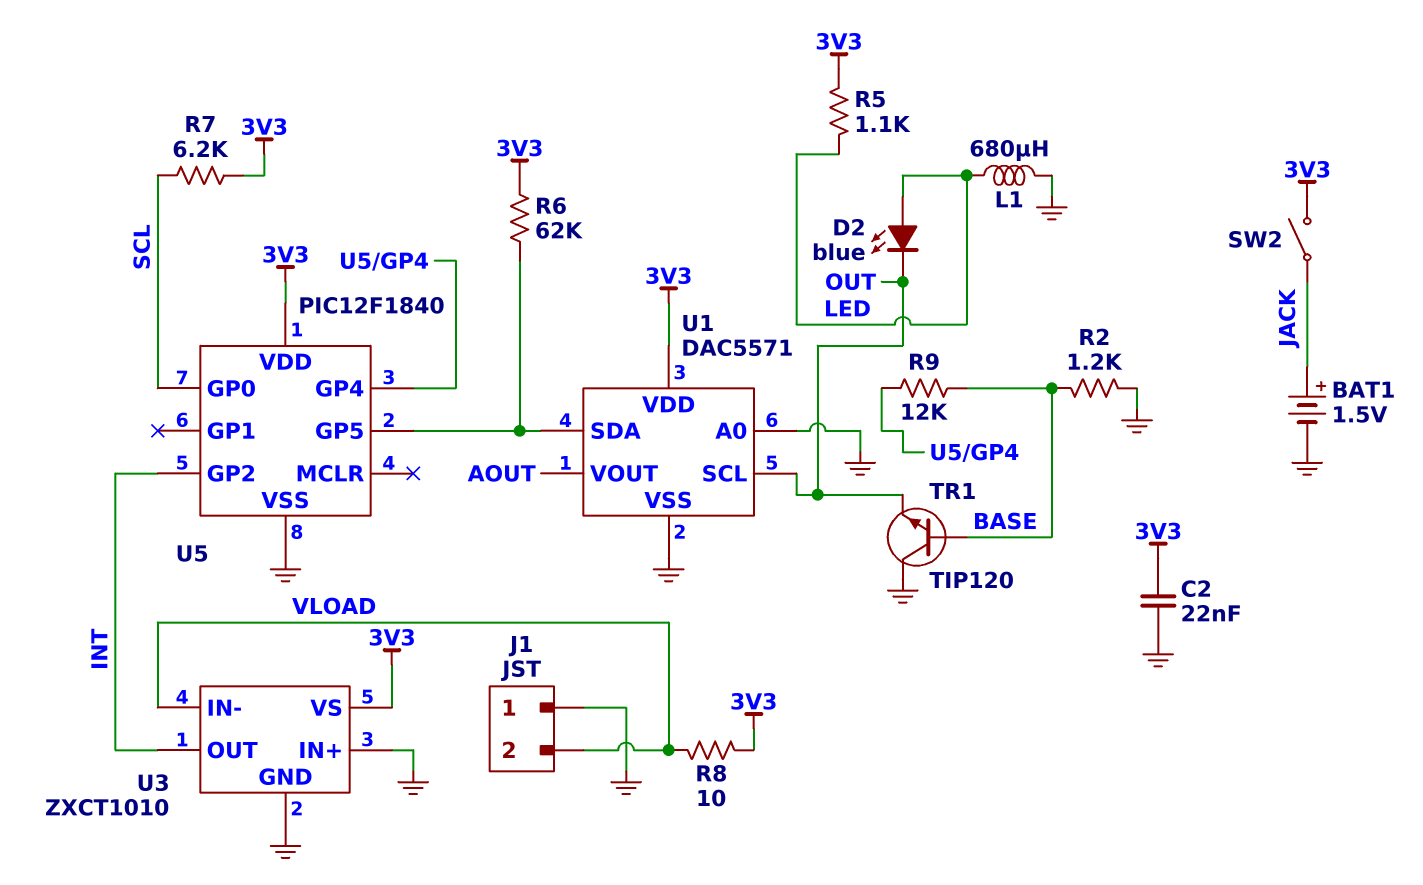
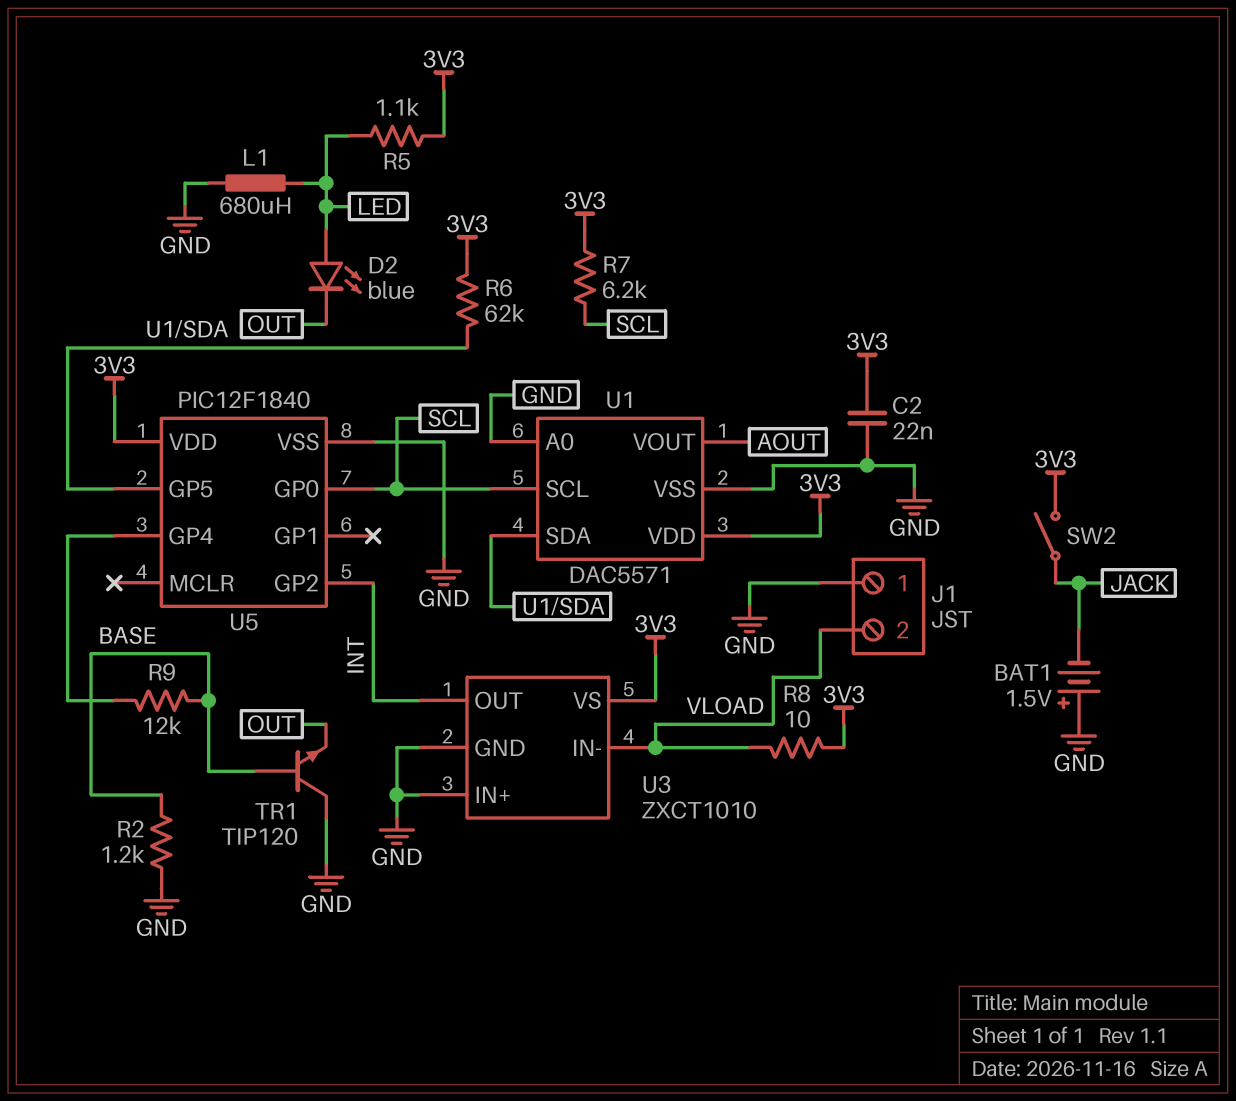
BAT1: 1.5V (plus JACK, minus GND) -> 1.5V (plus GND, minus JACK)
U1 pin SCL: OUT -> SCL

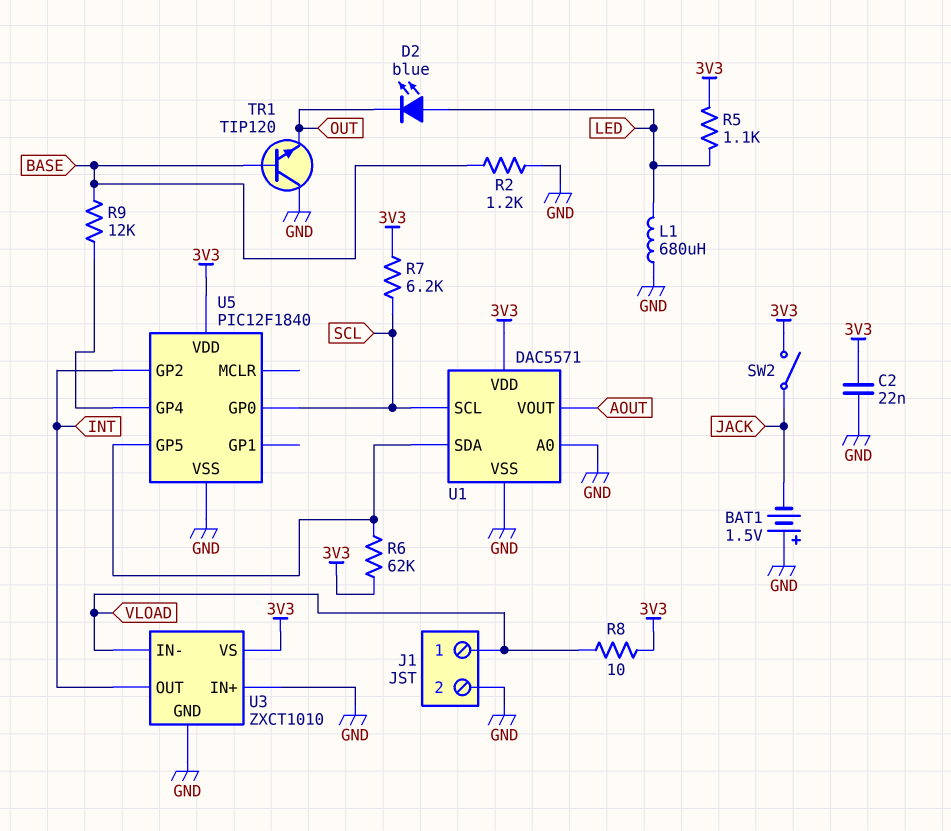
J1 pin 1: GND -> VLOAD
J1 pin 2: VLOAD -> GND

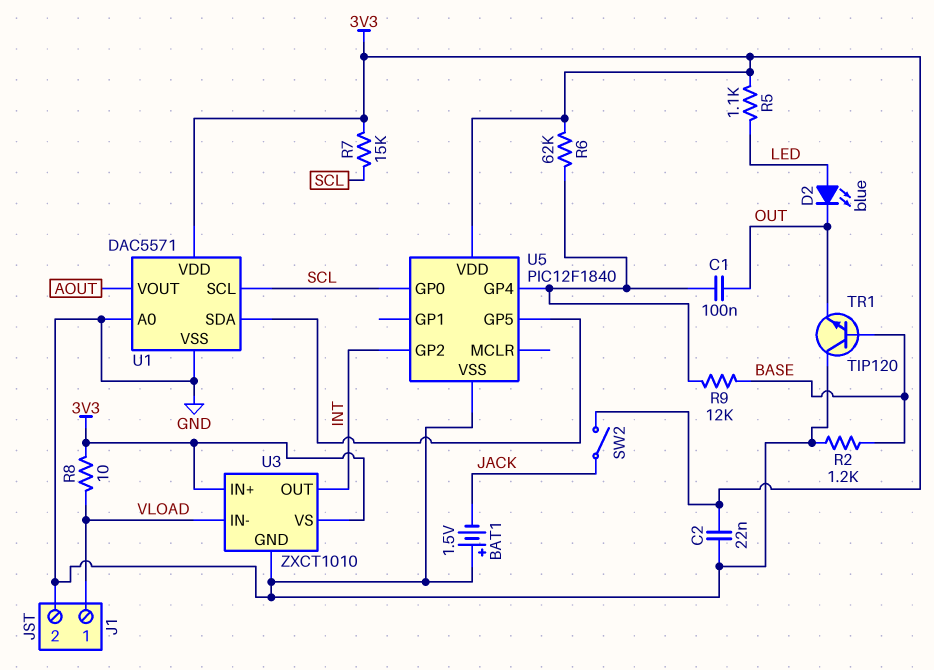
C1: none -> 100nF (OUT, U5/GP4)
L1: 680uH (GND, LED) -> none
R6: 62k (3V3, U1/SDA) -> 62k (3V3, U5/GP4)
R7: 6.2k (3V3, SCL) -> 15k (3V3, SCL)
U3 pin IN+: GND -> 3V3

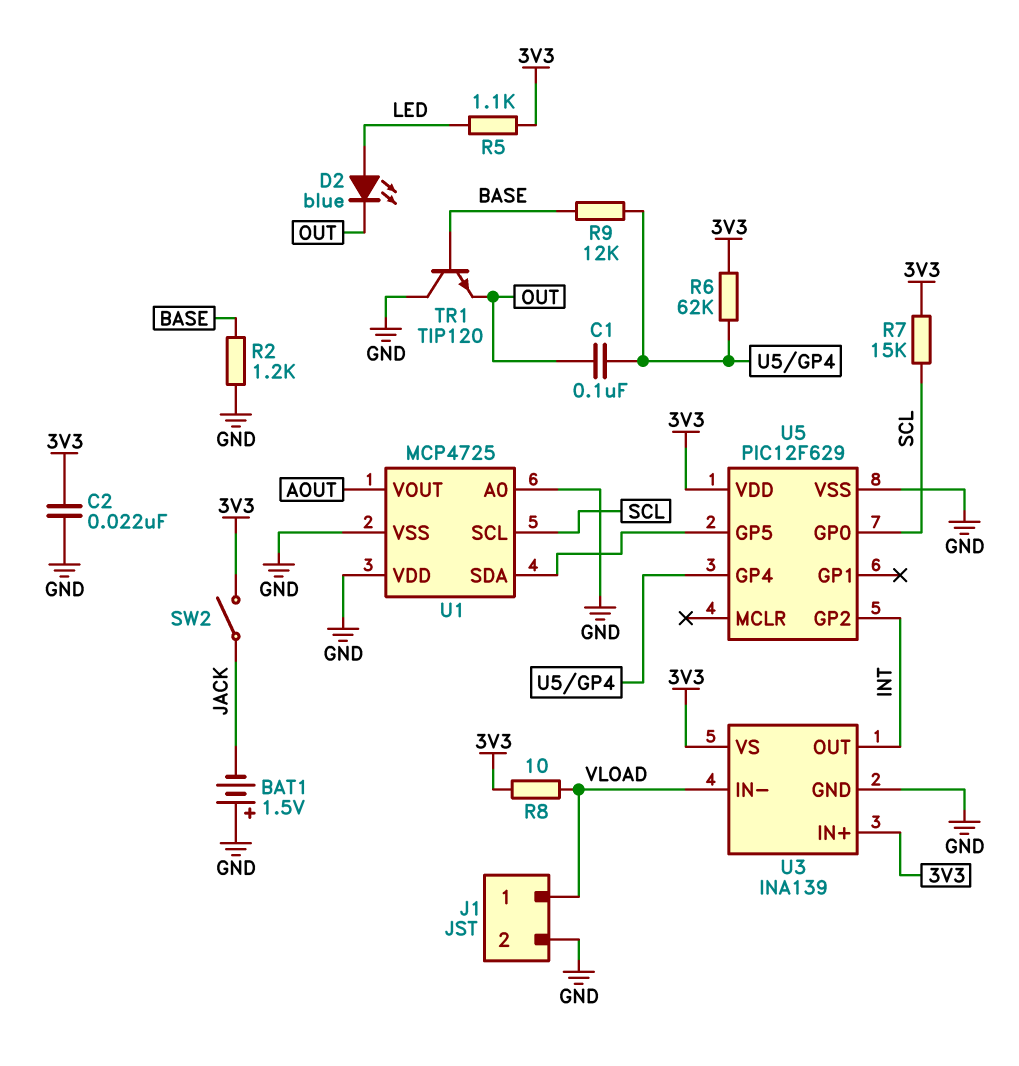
U1: DAC5571 -> MCP4725
U1 pin VDD: 3V3 -> GND
U3: ZXCT1010 -> INA139
U5: PIC12F1840 -> PIC12F629

